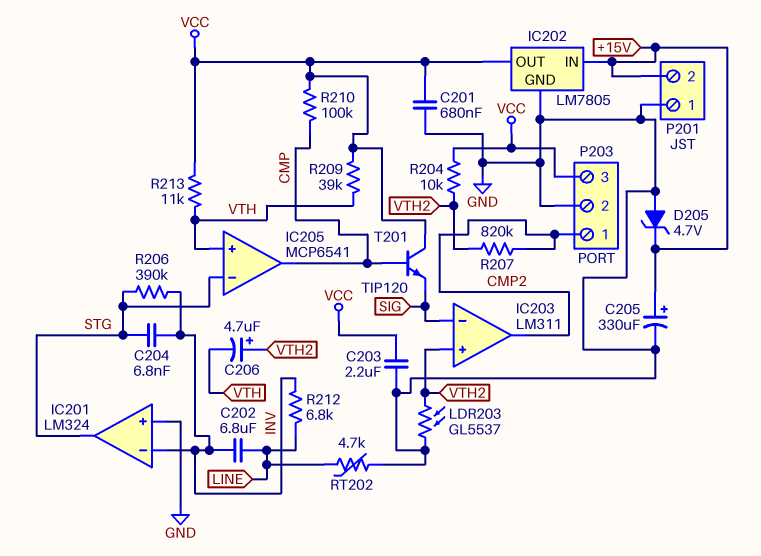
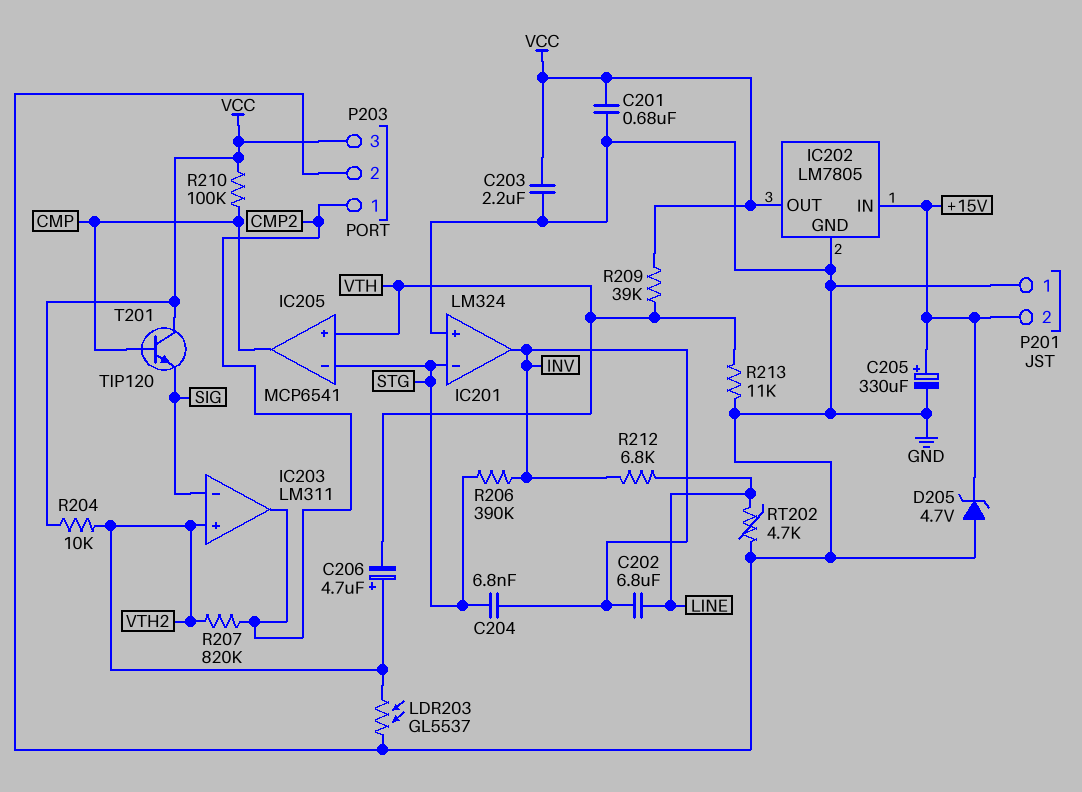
IC201 pin in-: INV -> STG
IC201 pin out: STG -> INV
R213: 11k (VCC, VTH) -> 11k (GND, VTH)

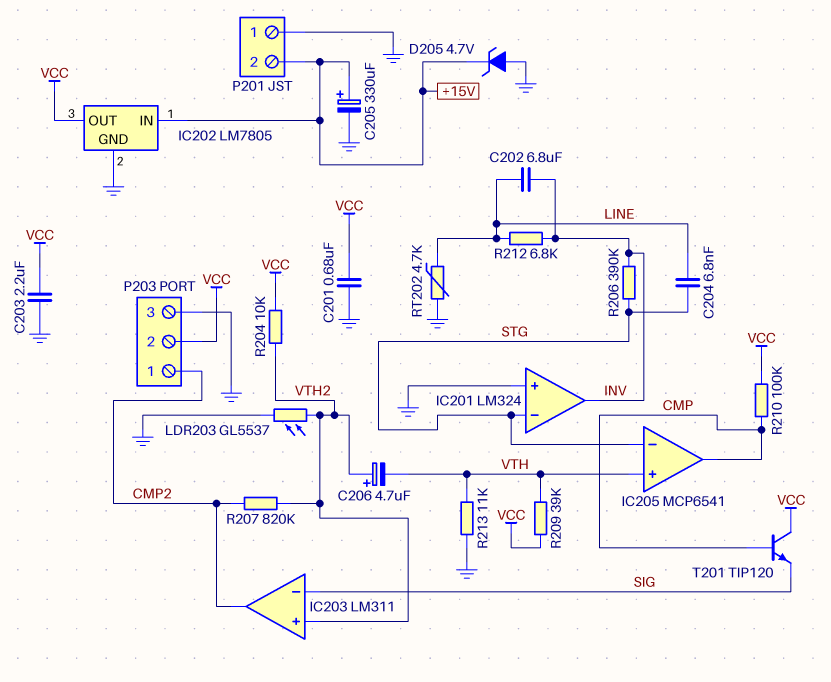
C204: 6.8nF (INV, STG) -> 6.8nF (LINE, STG)
P203 pin 2: GND -> VCC
P203 pin 3: VCC -> GND

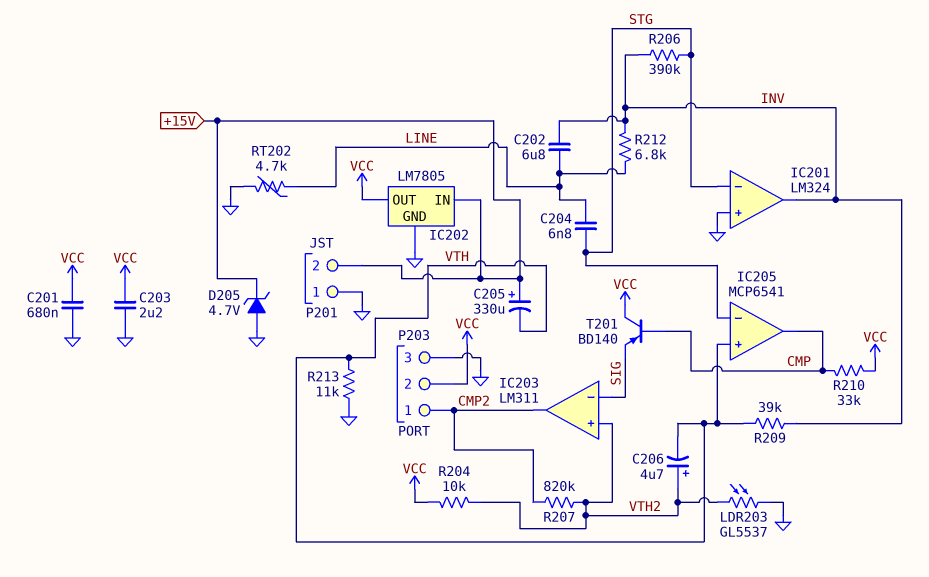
C205: 330uF (plus +15V, minus GND) -> 330uF (plus +15V, minus VTH)
R209: 39k (VCC, VTH) -> 39k (INV, VTH)
R210: 100k (CMP, VCC) -> 33k (CMP, VCC)
T201: NPN TIP120 (B CMP, C VCC, E SIG) -> PNP BD140 (B CMP, C VCC, E SIG)

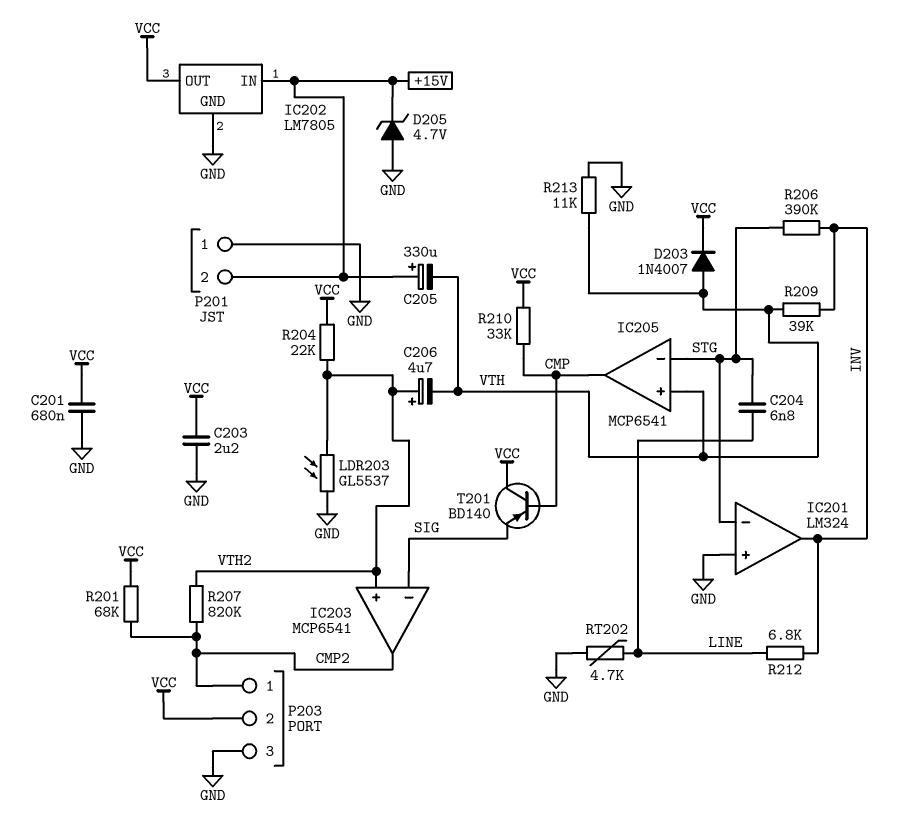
C202: 6.8uF (INV, LINE) -> none
D203: none -> diode 1N4007 (A VTH, K VCC)
IC203: LM311 -> MCP6541
R201: none -> 68k (CMP2, VCC)
R204: 10k (VCC, VTH2) -> 22k (VCC, VTH2)

